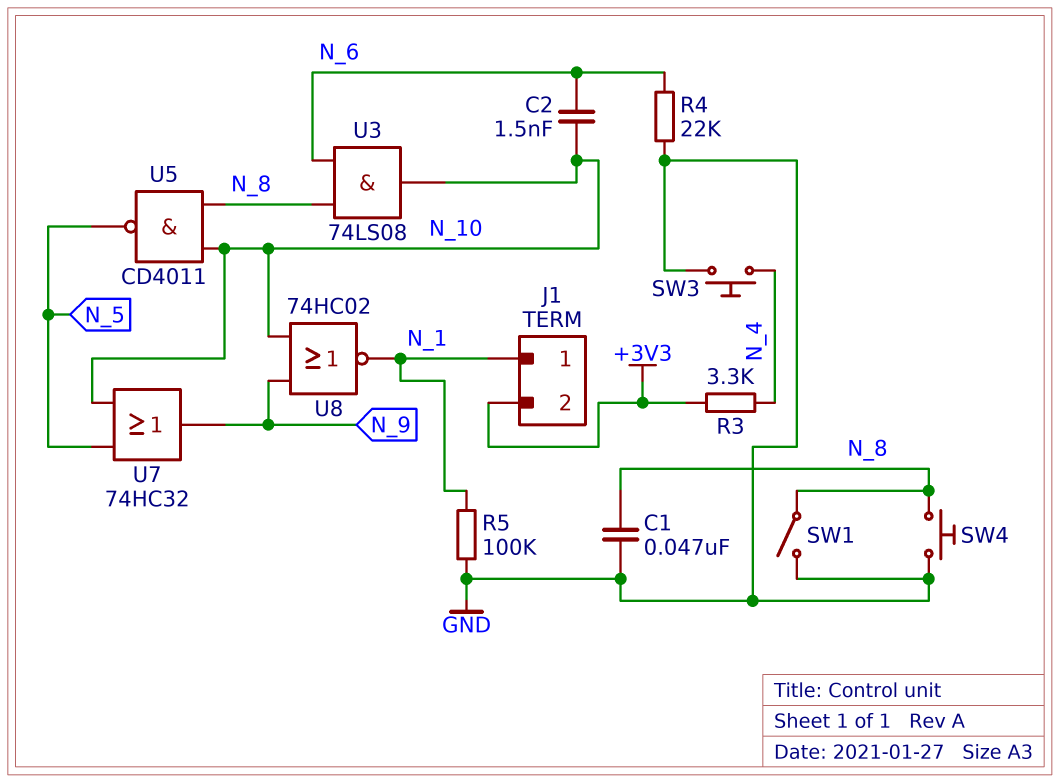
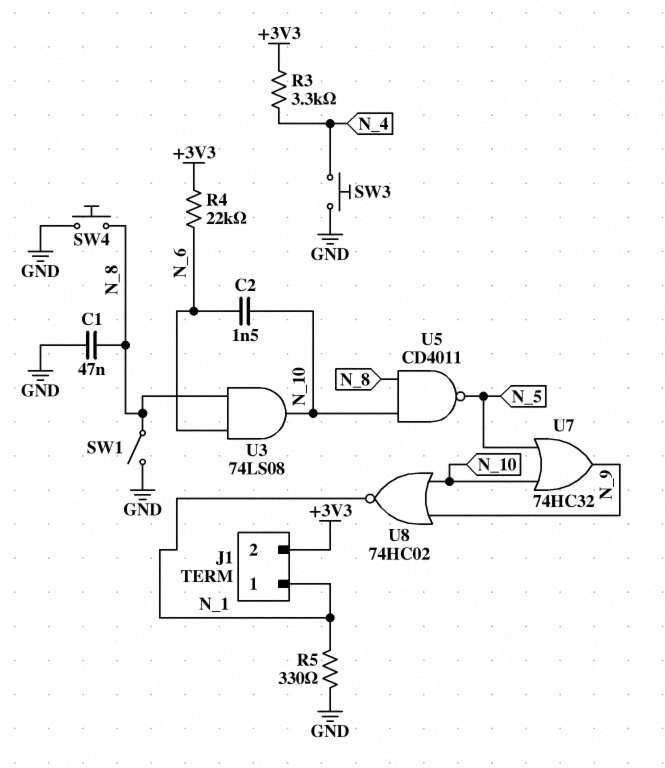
R4: 22k (GND, N_6) -> 22k (+3V3, N_6)
R5: 100k (GND, N_1) -> 330 (GND, N_1)

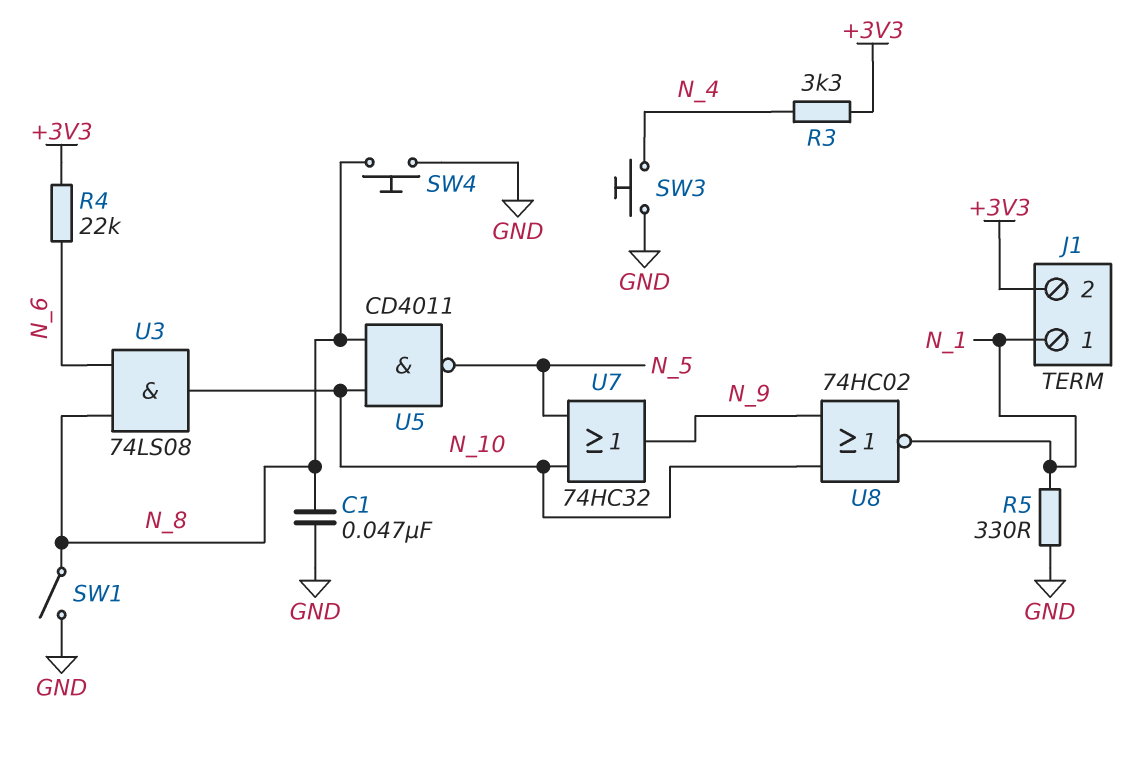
C2: 1.5nF (N_6, N_10) -> none

